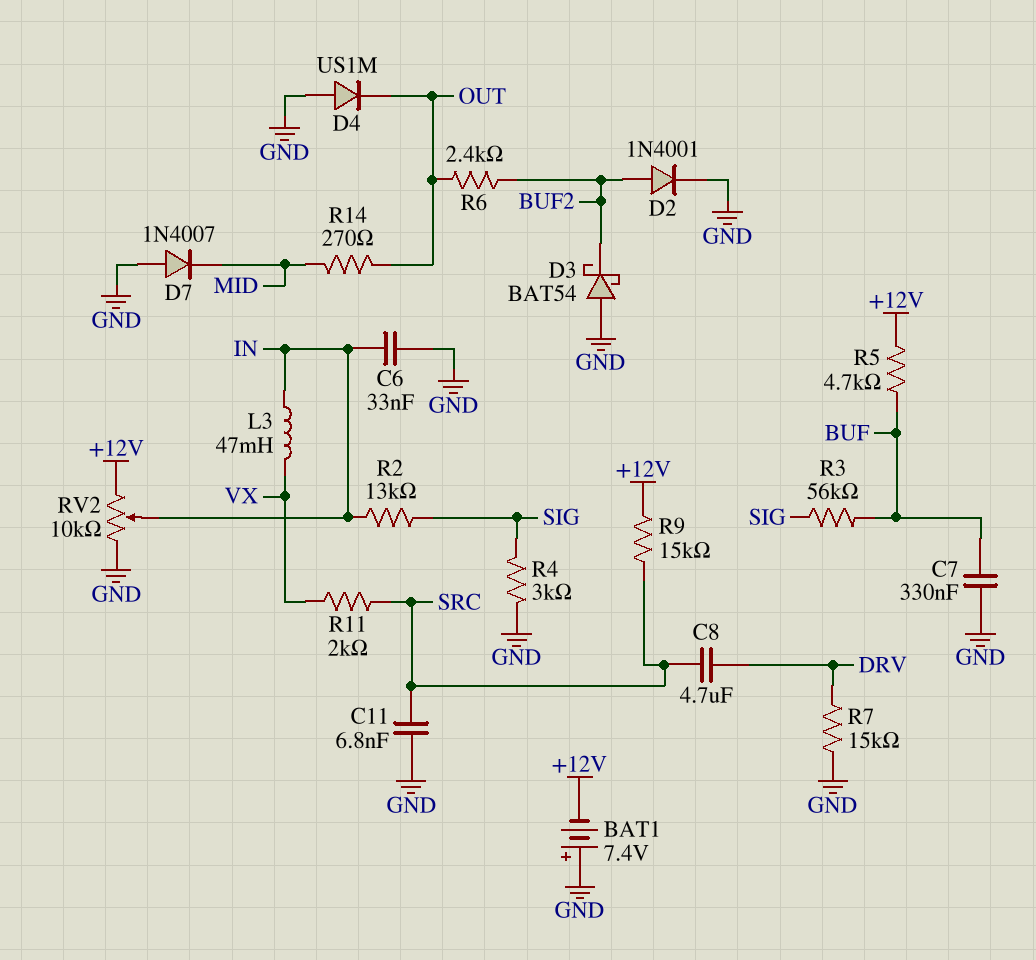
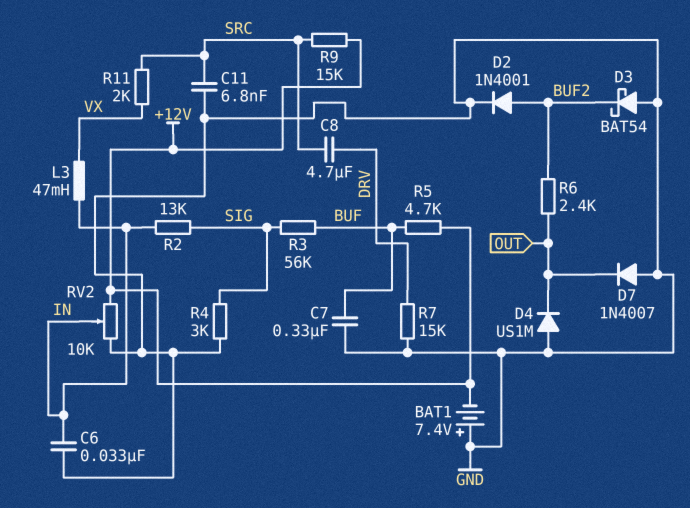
D7: diode 1N4007 (A GND, K MID) -> diode 1N4007 (A GND, K OUT)
R14: 270 (MID, OUT) -> none

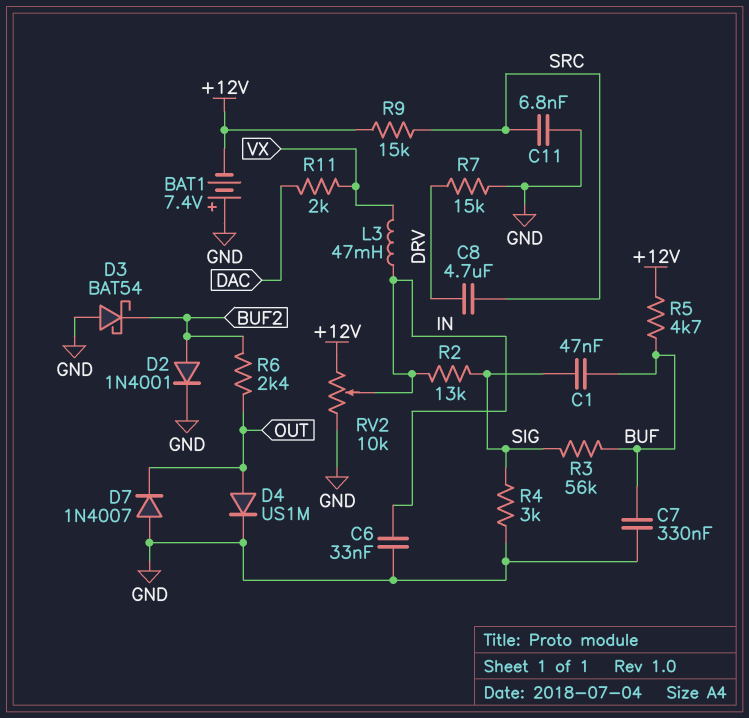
C1: none -> 47nF (BUF, SIG)
D4: diode US1M (A GND, K OUT) -> diode US1M (A OUT, K GND)
R11: 2k (SRC, VX) -> 2k (DAC, VX)

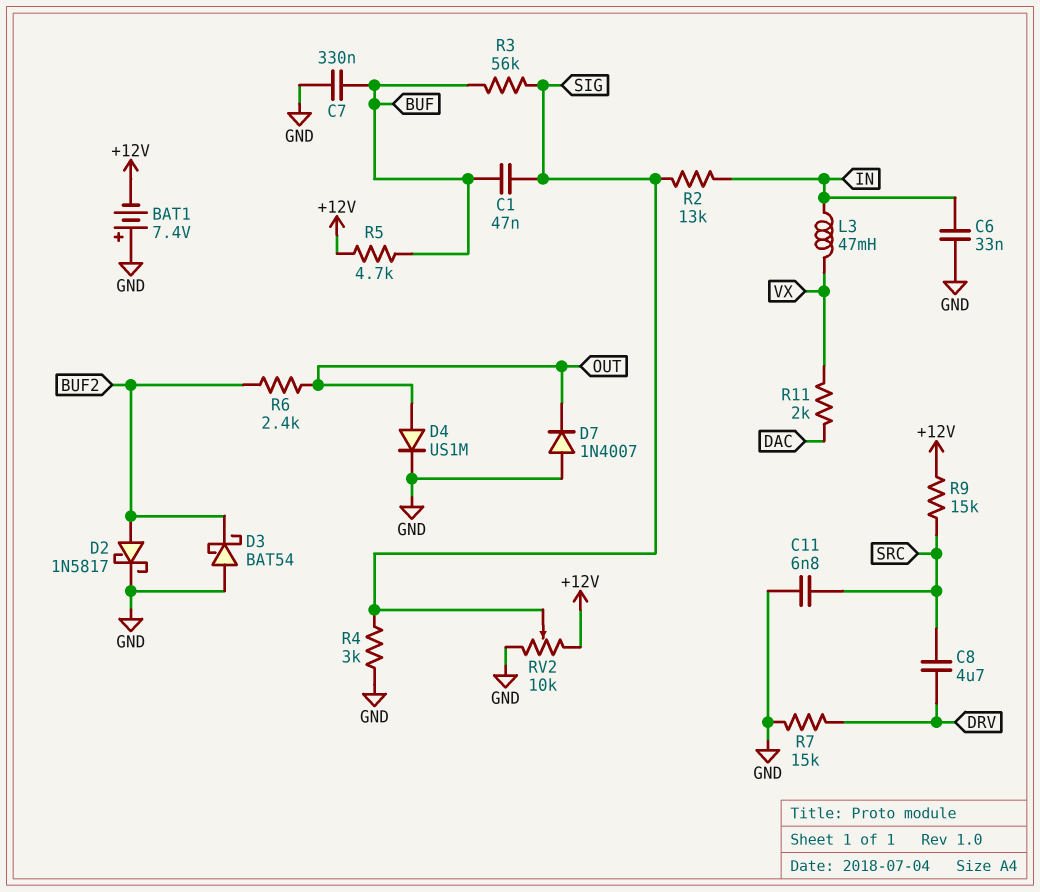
D2: diode 1N4001 (A BUF2, K GND) -> schottky 1N5817 (A BUF2, K GND)
RV2: 10k (+12V, GND, wiper IN) -> 10k (+12V, GND, wiper SIG)

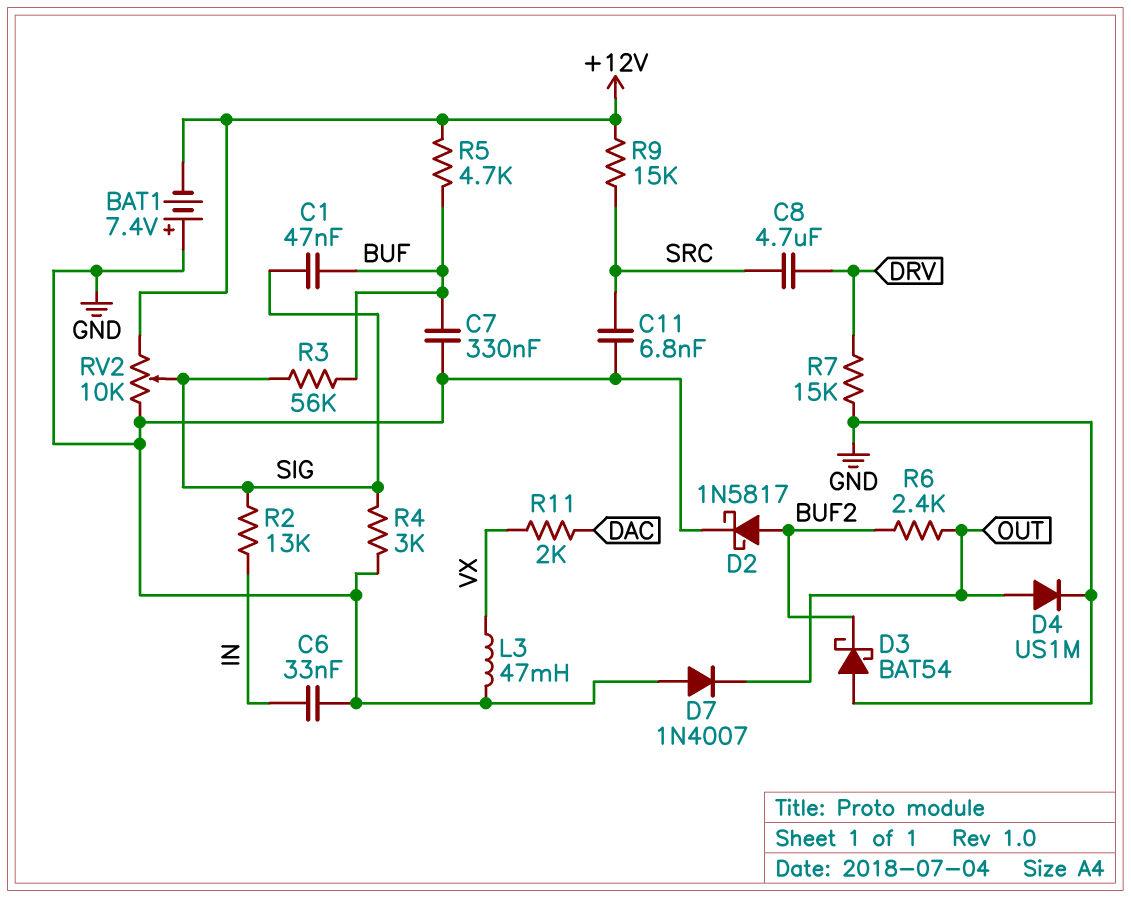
L3: 47mH (IN, VX) -> 47mH (GND, VX)

